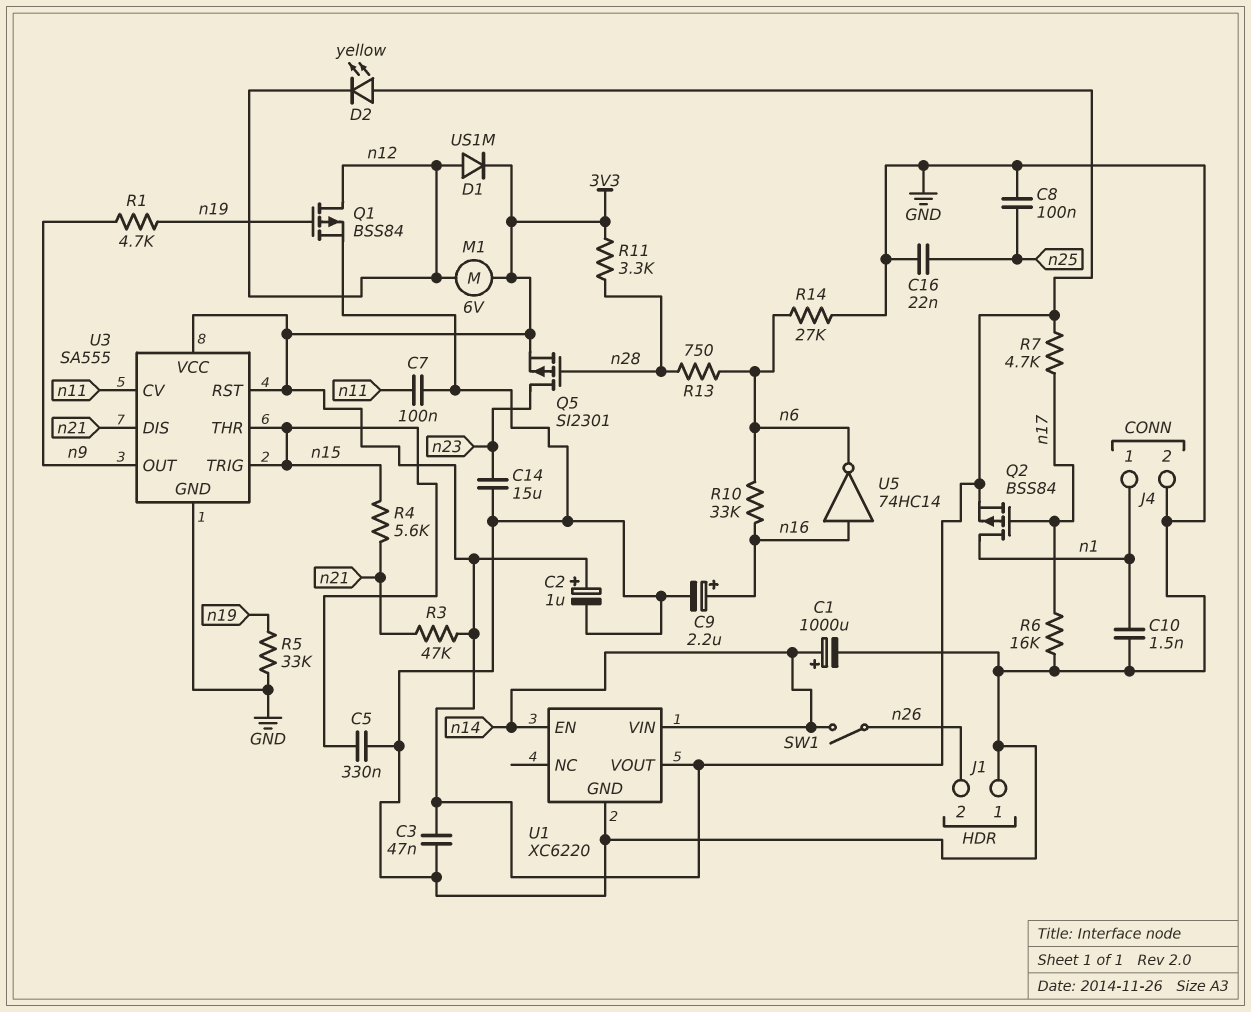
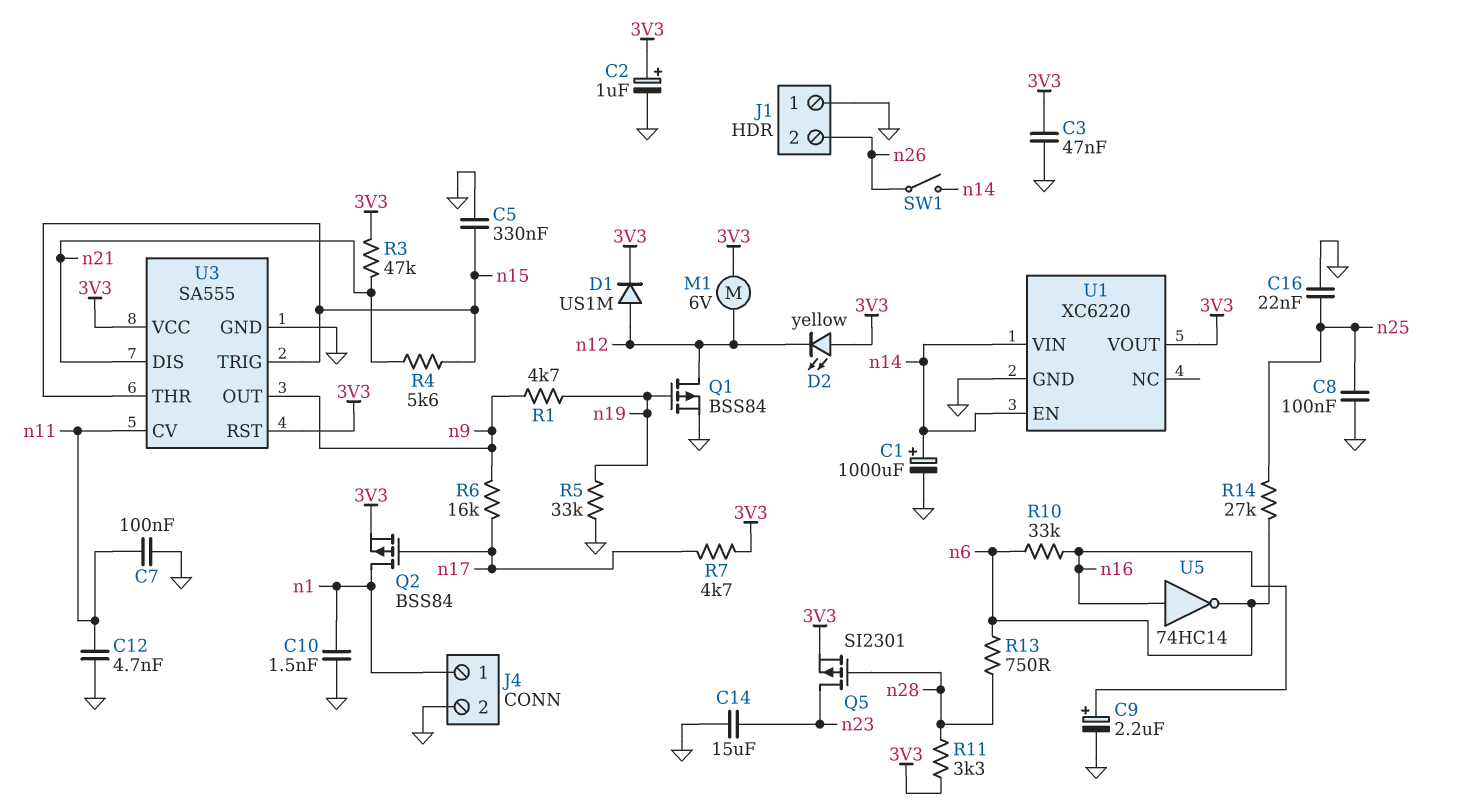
C12: none -> 4.7nF (GND, n11)
R6: 16k (GND, n17) -> 16k (n9, n17)
R14: 27k (GND, n6) -> 27k (n6, n25)

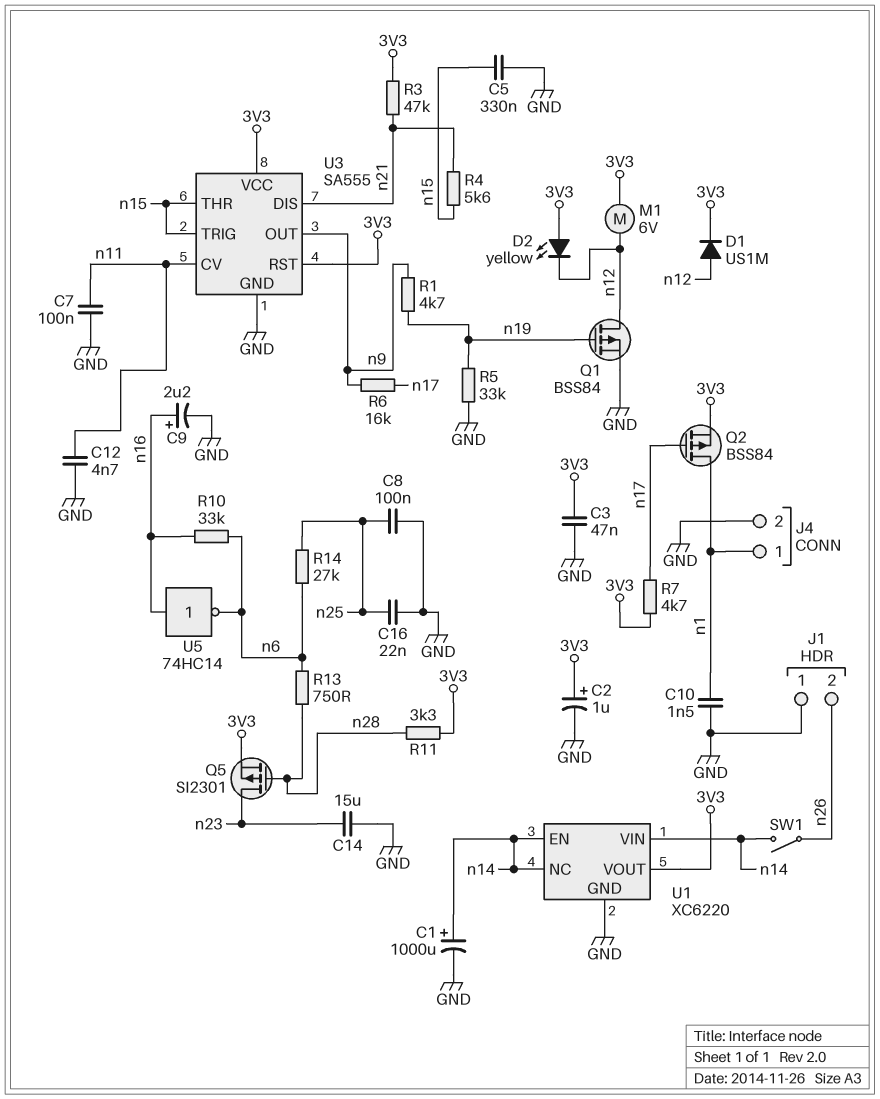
U1 pin NC: none -> n14

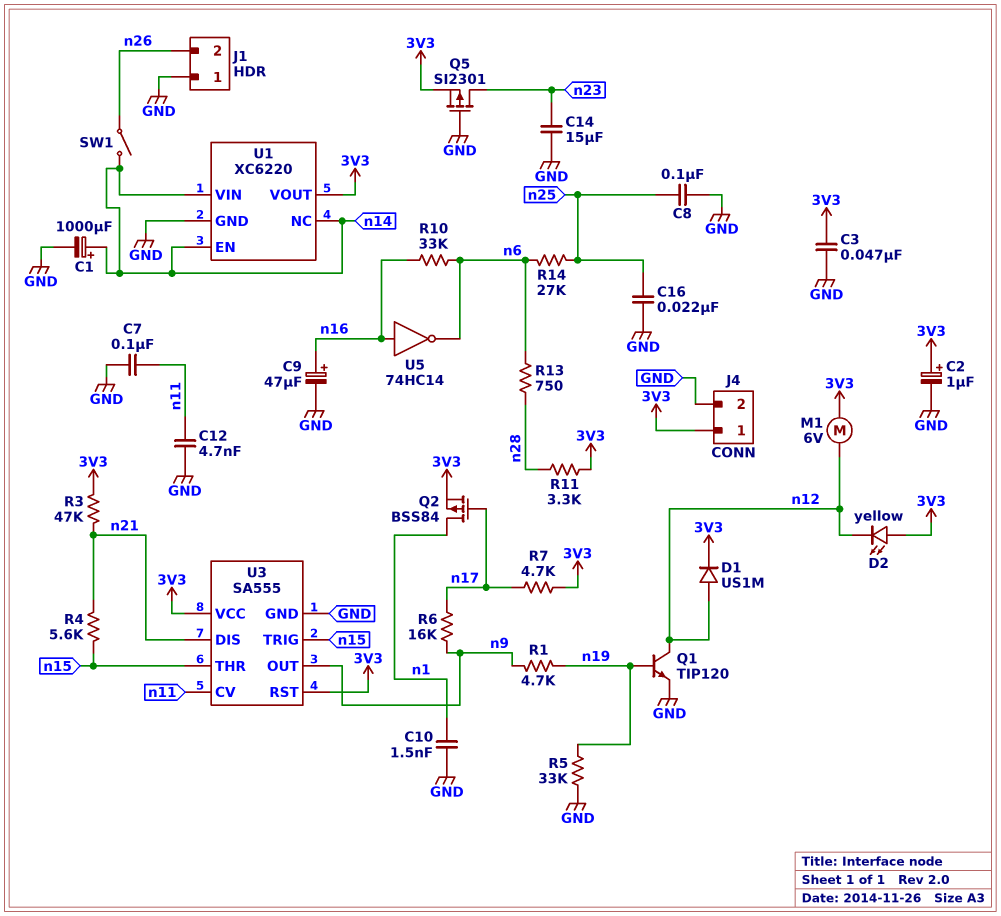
C5: 330nF (GND, n15) -> none
C9: 2.2uF (plus n16, minus GND) -> 47uF (plus n16, minus GND)
J4 pin 1: n1 -> 3V3
Q1: PMOS BSS84 (G n19, D n12, S GND) -> NPN TIP120 (B n19, C n12, E GND)
Q5: PMOS SI2301 (G n28, D n23, S 3V3) -> PMOS SI2301 (G GND, D n23, S 3V3)

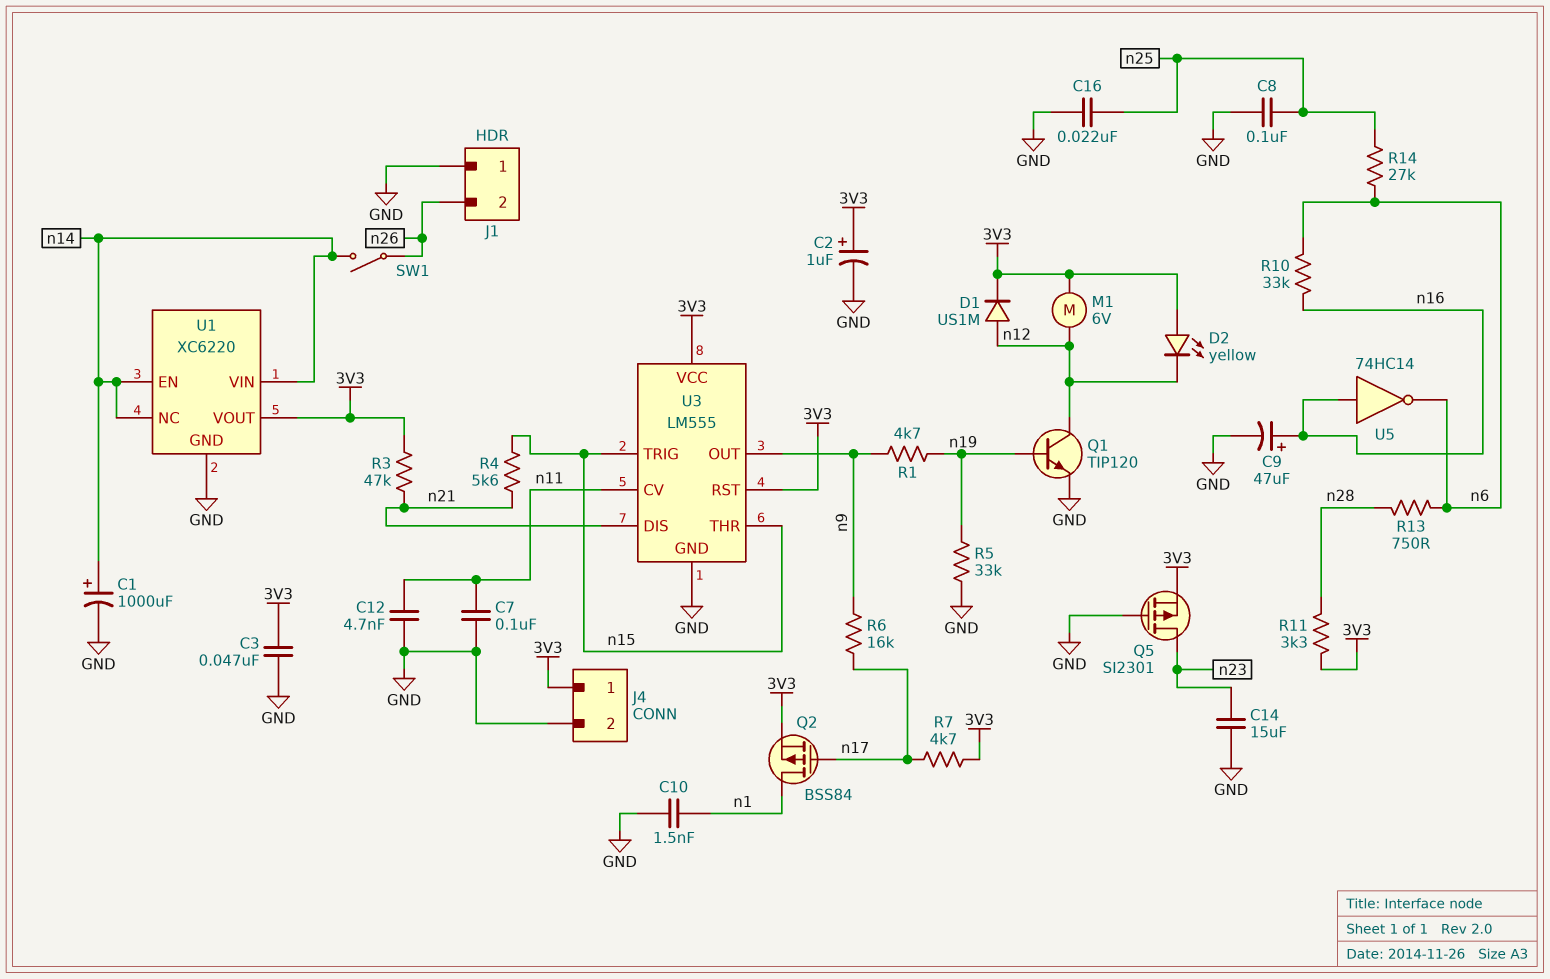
U3: SA555 -> LM555

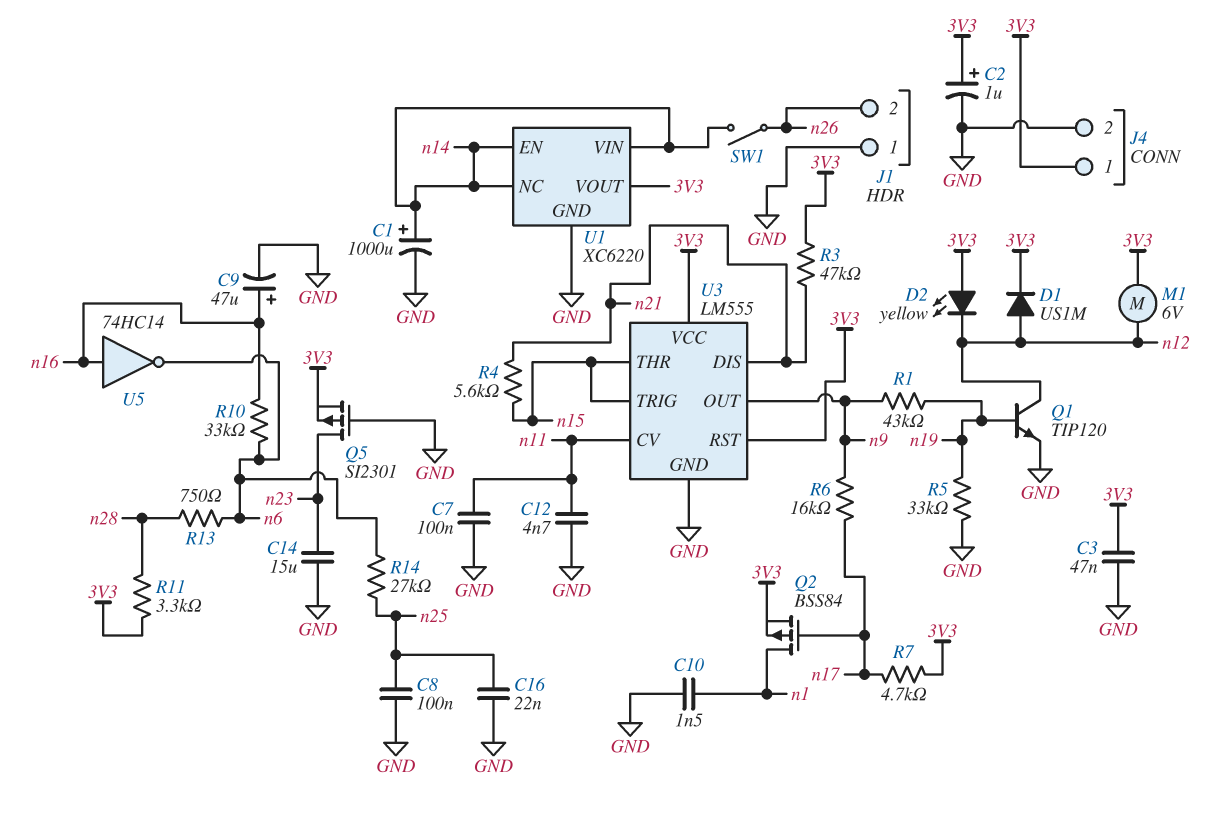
R1: 4.7k (n9, n19) -> 43k (n9, n19)

